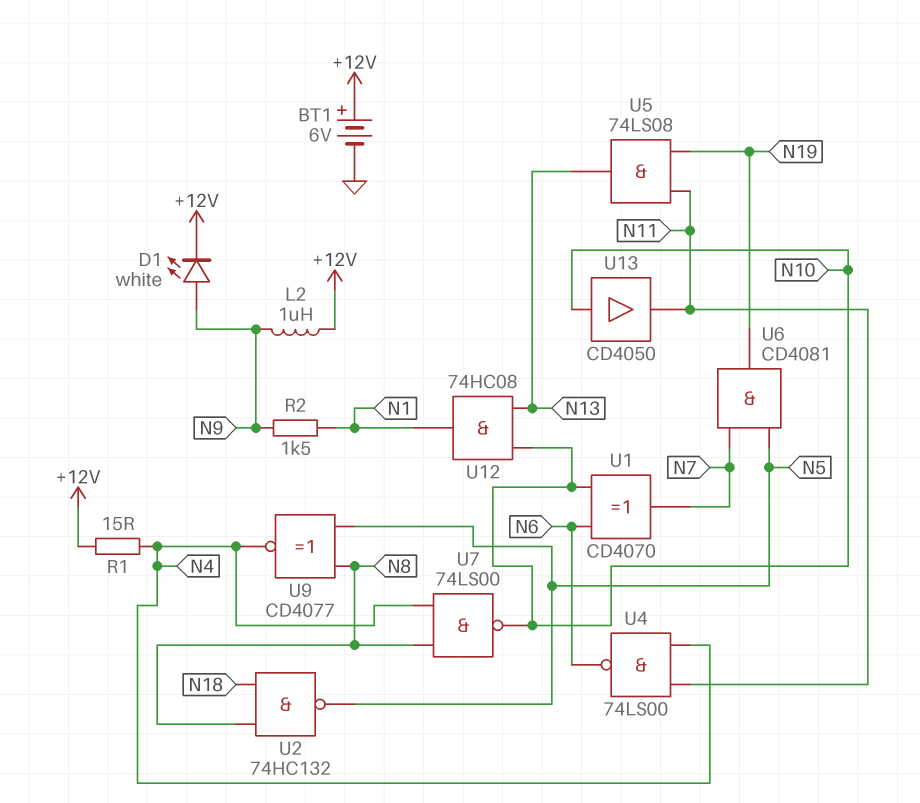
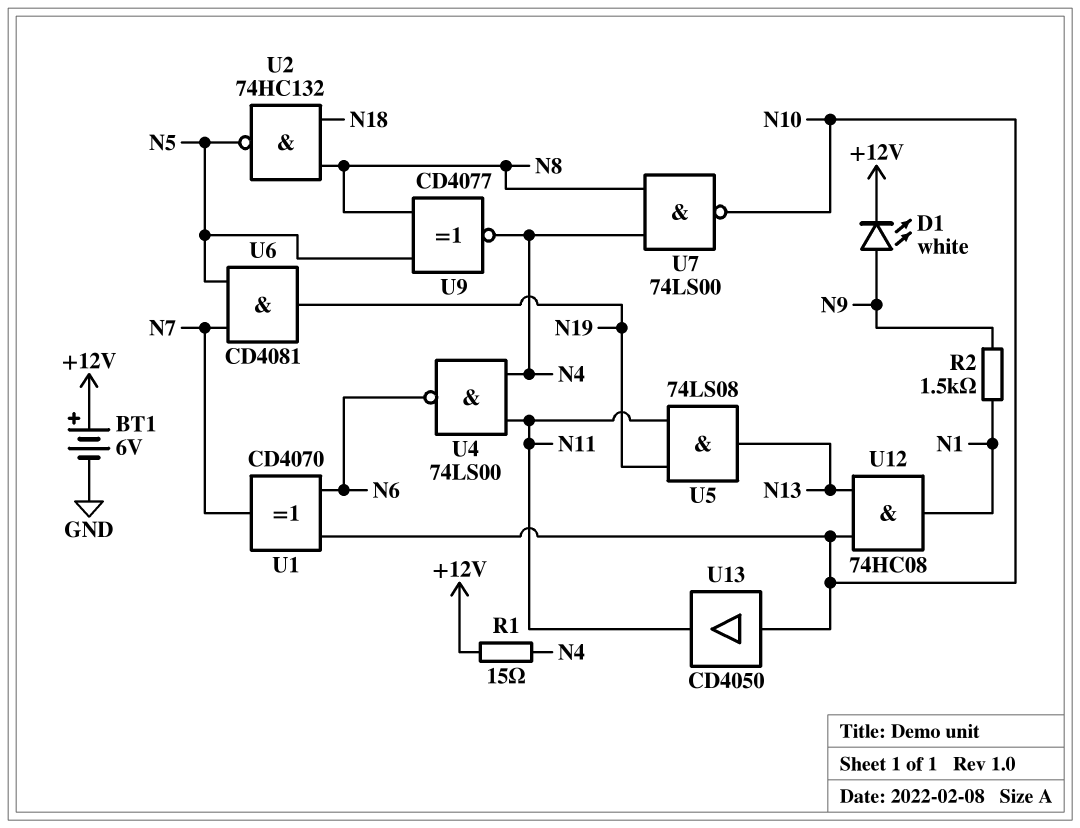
L2: 1uH (+12V, N9) -> none

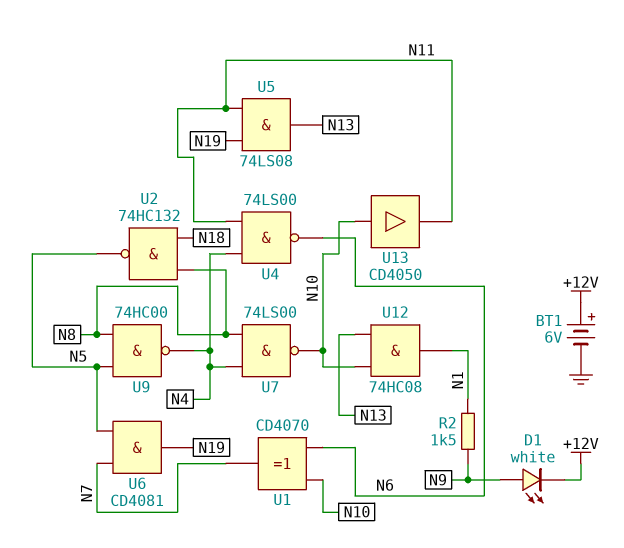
R1: 15 (+12V, N4) -> none
U9: XNOR CD4077 (in N5, in N8, out N4) -> NAND 74HC00 (in N5, in N8, out N4)

